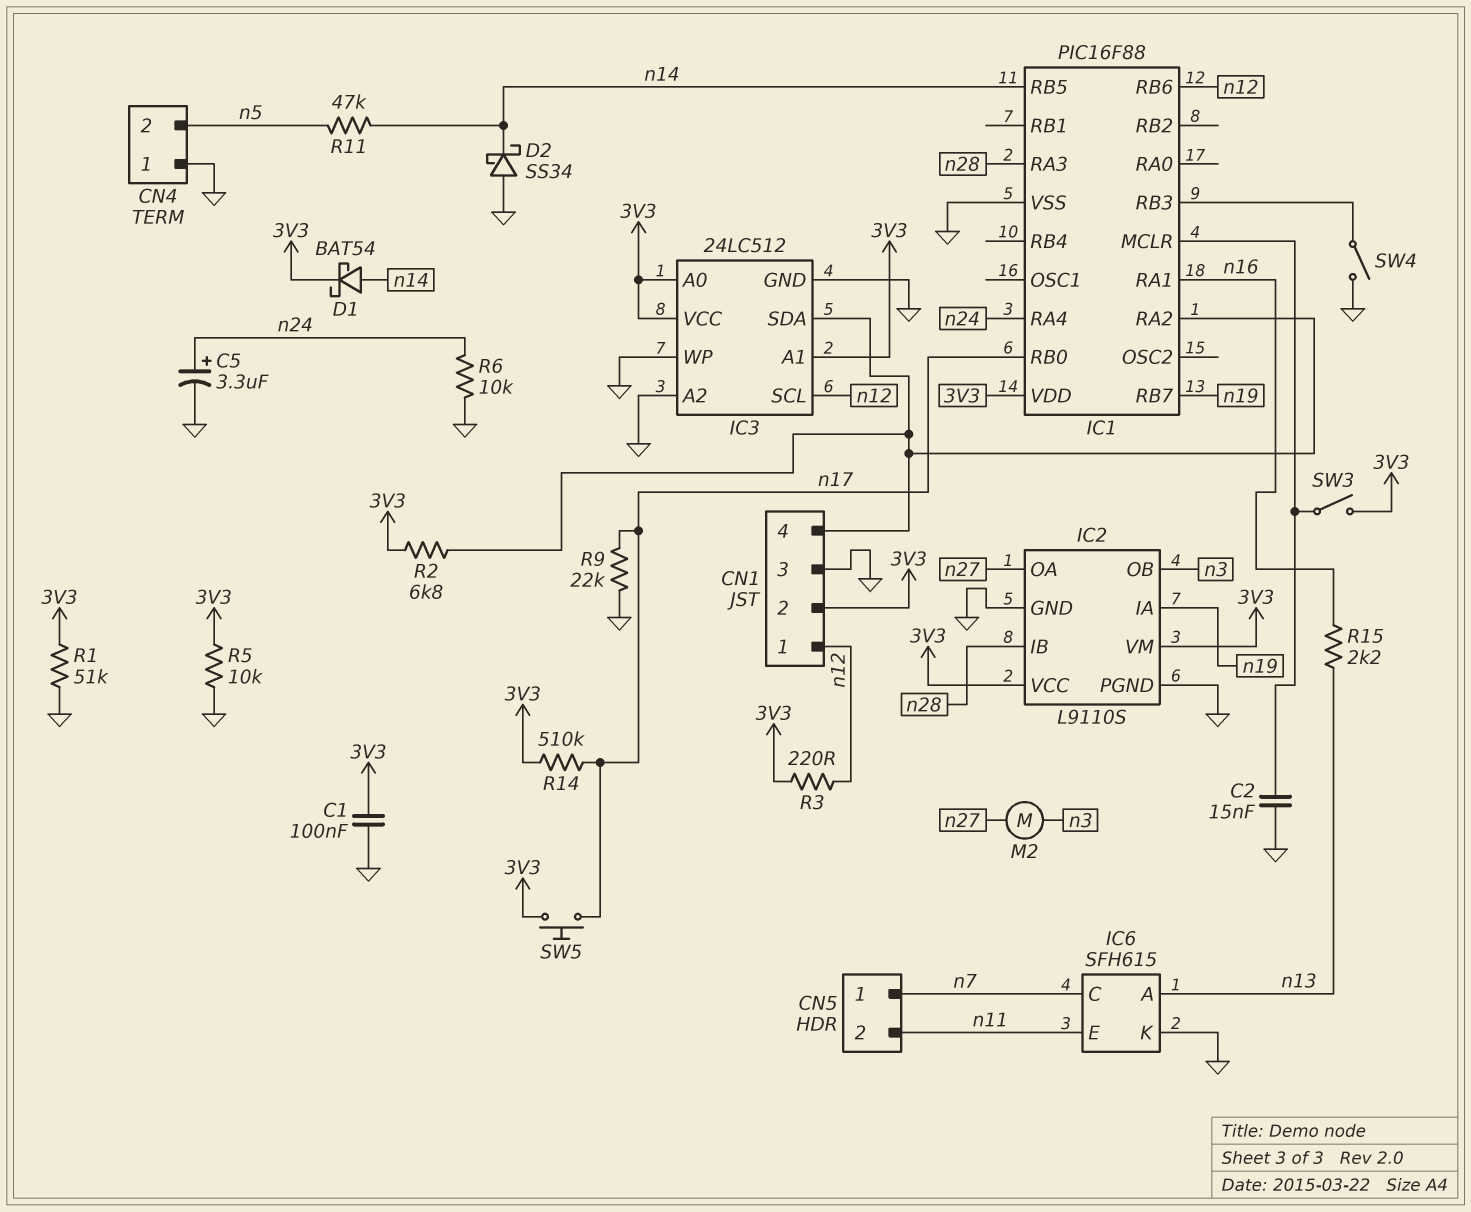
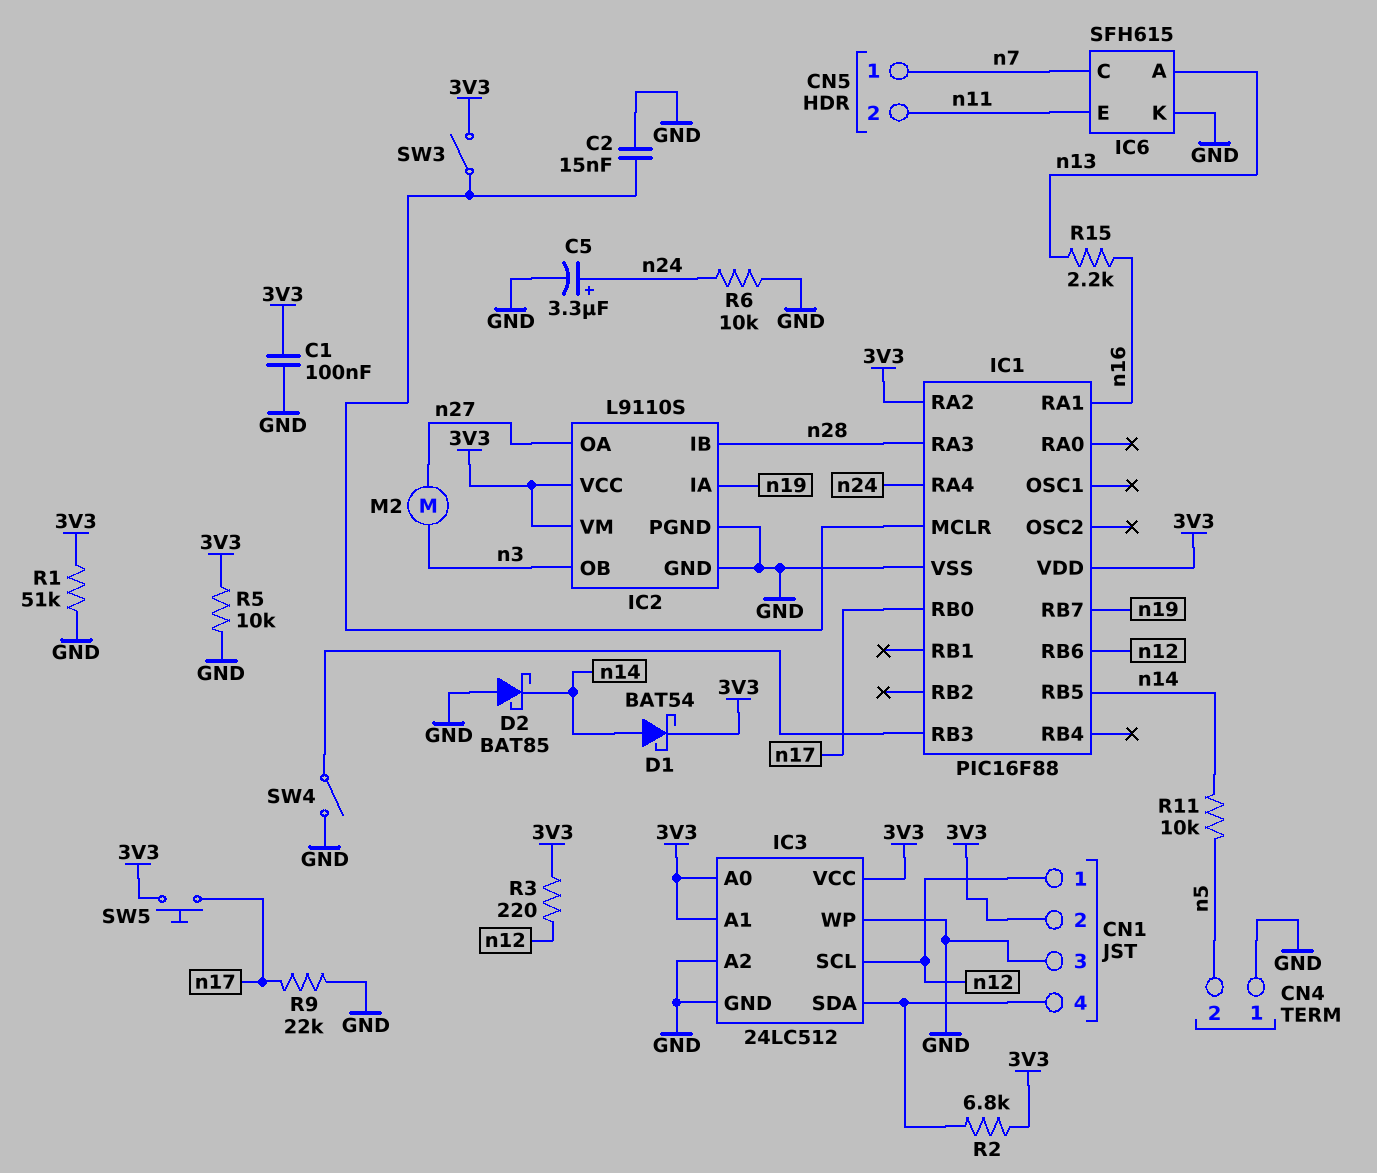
D2: schottky SS34 (A GND, K n14) -> schottky BAT85 (A GND, K n14)
IC1 pin RA2: CN1/4 -> 3V3
R11: 47k (n5, n14) -> 10k (n5, n14)
R14: 510k (3V3, n17) -> none

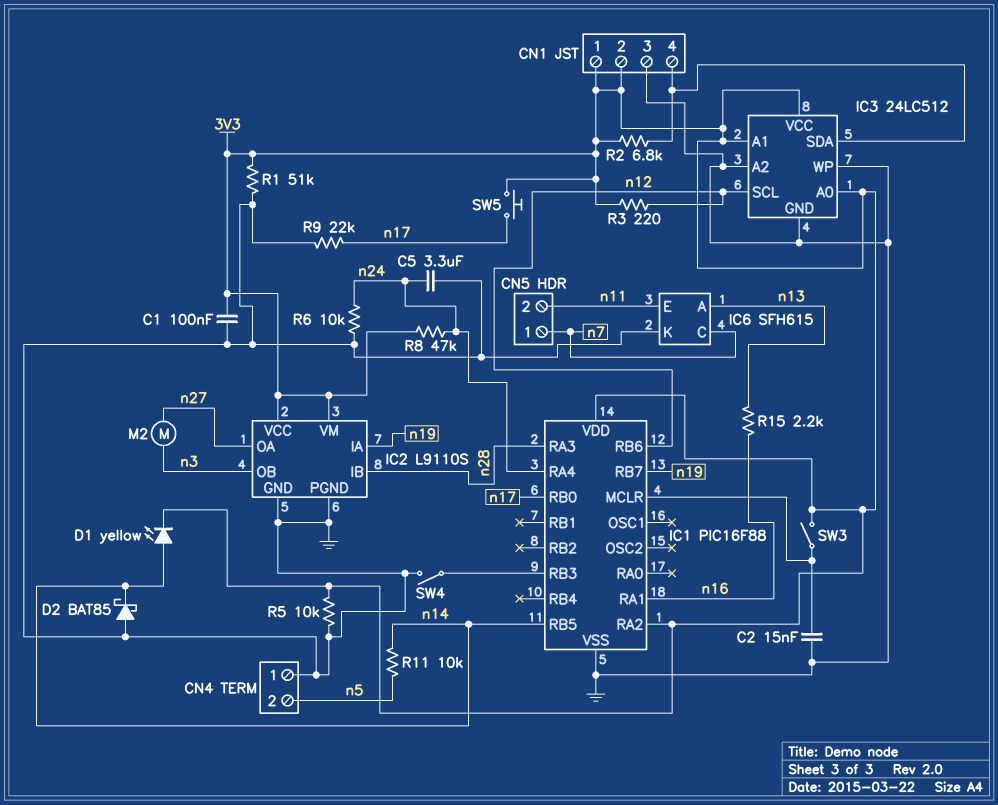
C5: 3.3uF (plus n24, minus GND) -> 3.3uF (GND, n24)
CN1 pin 1: n12 -> 3V3
D1: schottky BAT54 (A n14, K 3V3) -> LED yellow (A n14, K 3V3)
R8: none -> 47k (3V3, n24)

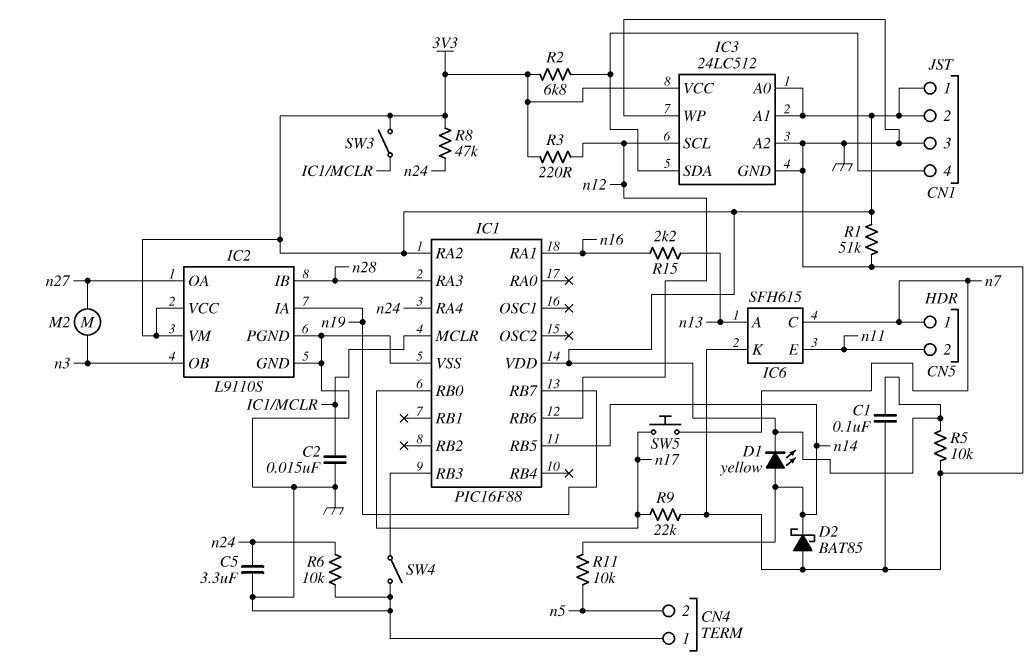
SW5: button (3V3, n17) -> button (n7, n17)

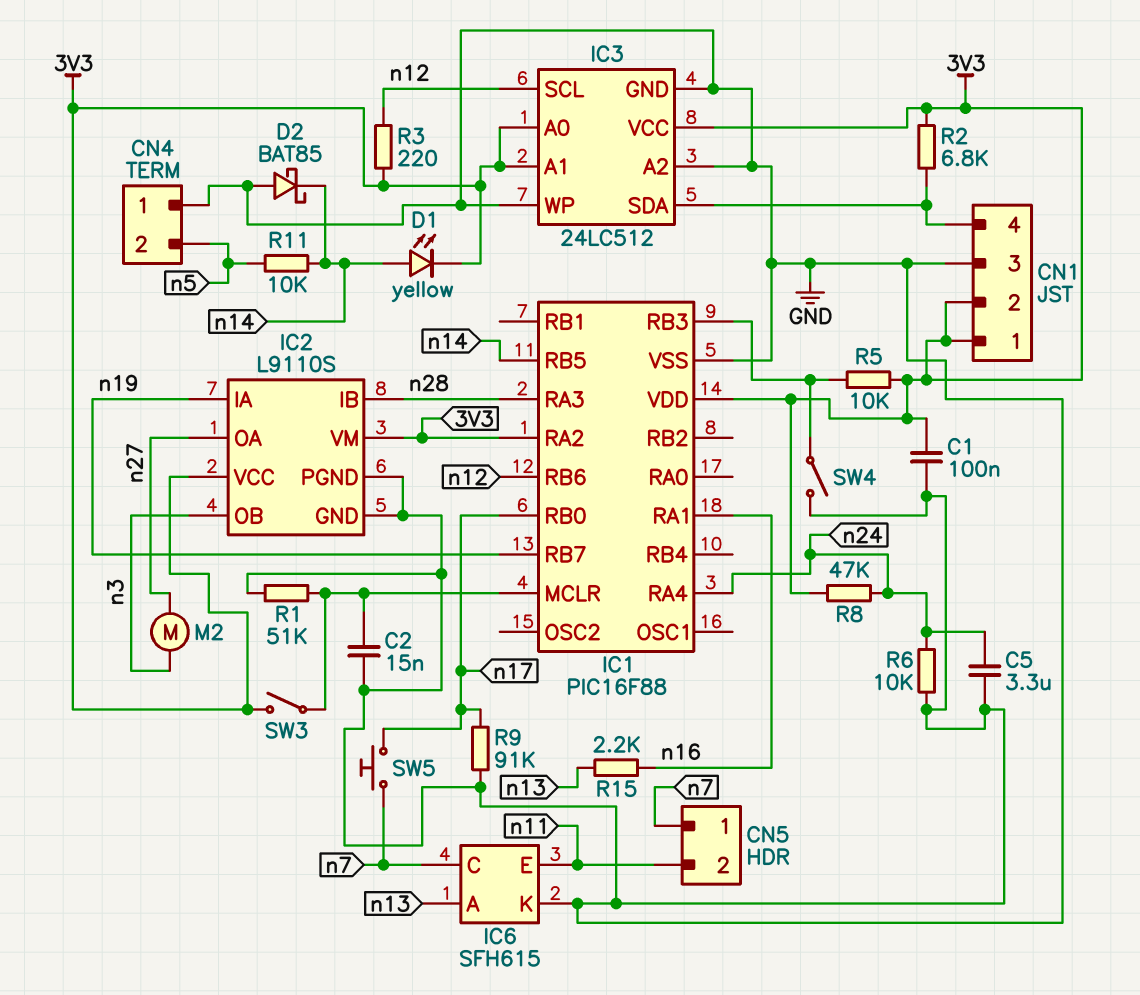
R1: 51k (3V3, GND) -> 51k (GND, IC1/MCLR)
R5: 10k (3V3, GND) -> 10k (3V3, IC1/RB3)
R9: 22k (GND, n17) -> 91k (GND, n17)

